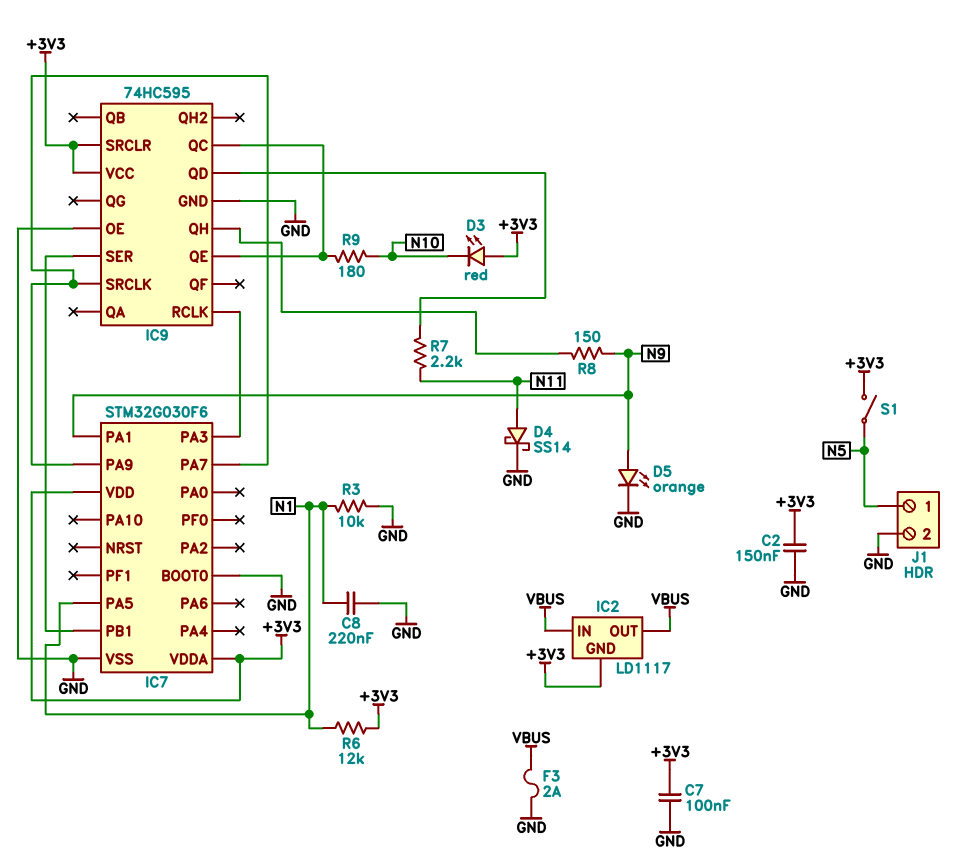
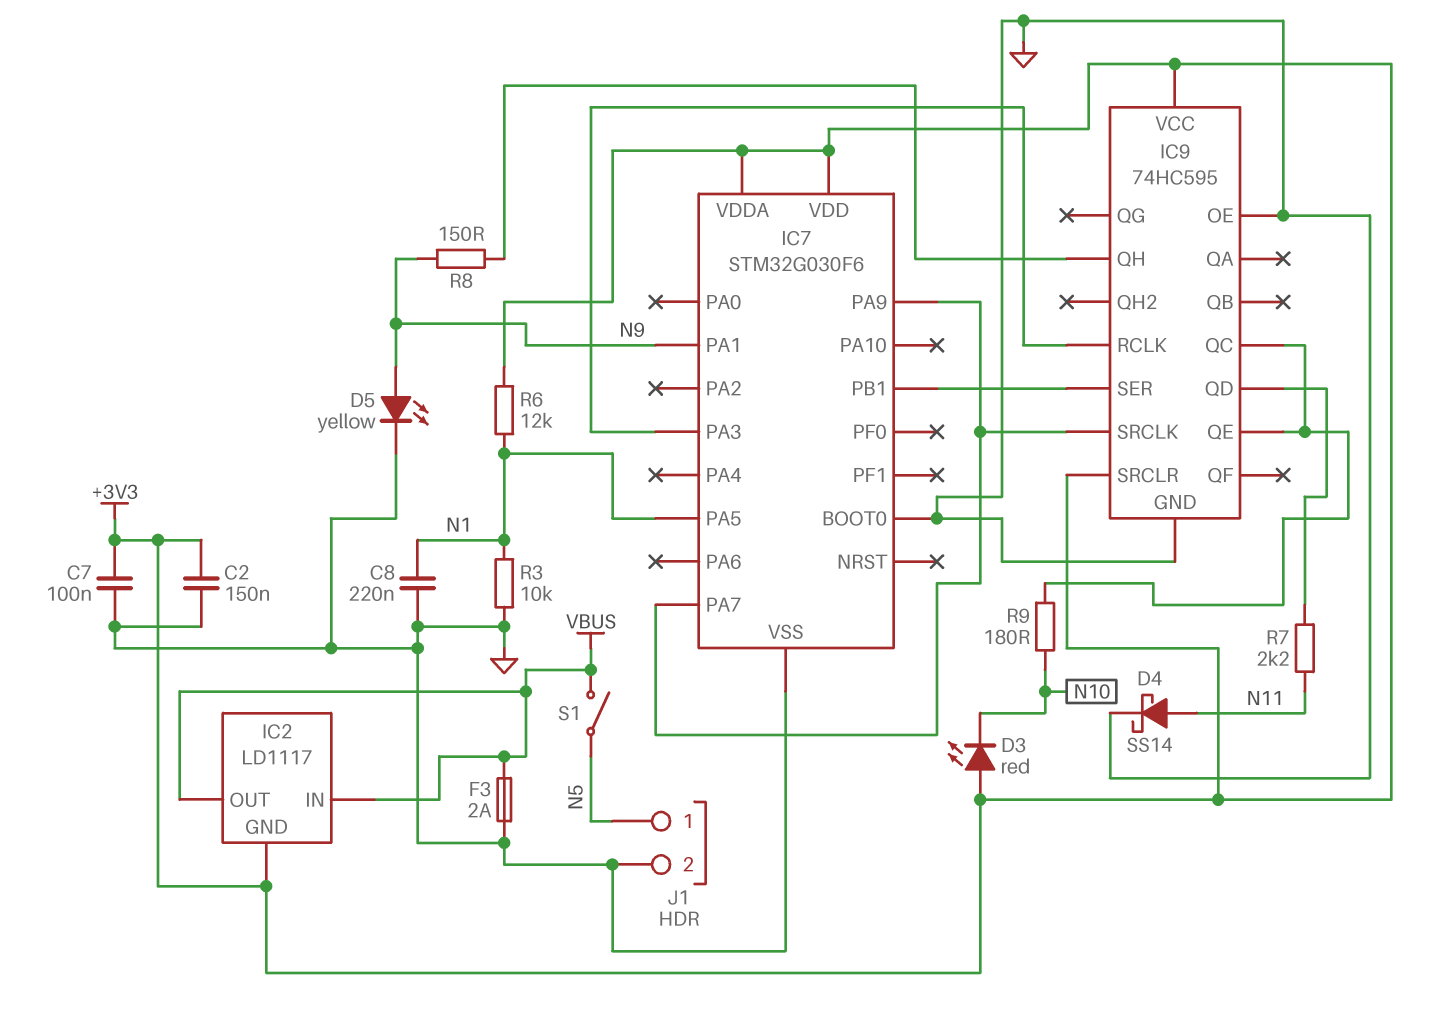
D5: LED orange (A N9, K GND) -> LED yellow (A N9, K GND)
S1: switch (+3V3, N5) -> switch (N5, VBUS)

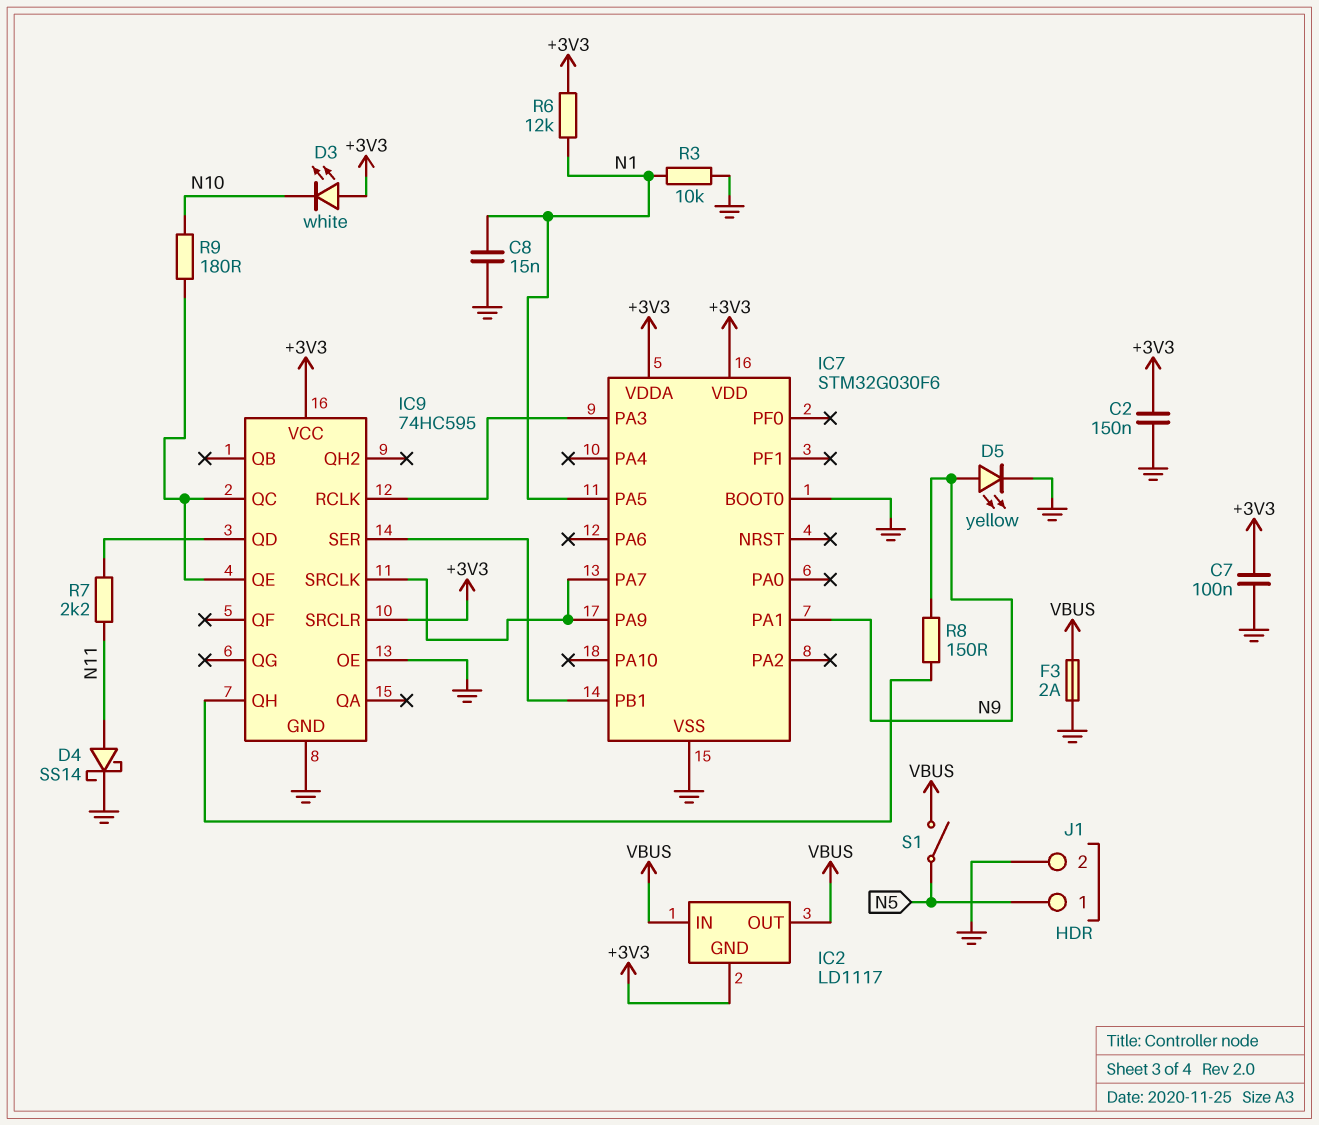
C8: 220nF (GND, N1) -> 15nF (GND, N1)
D3: LED red (A +3V3, K N10) -> LED white (A +3V3, K N10)

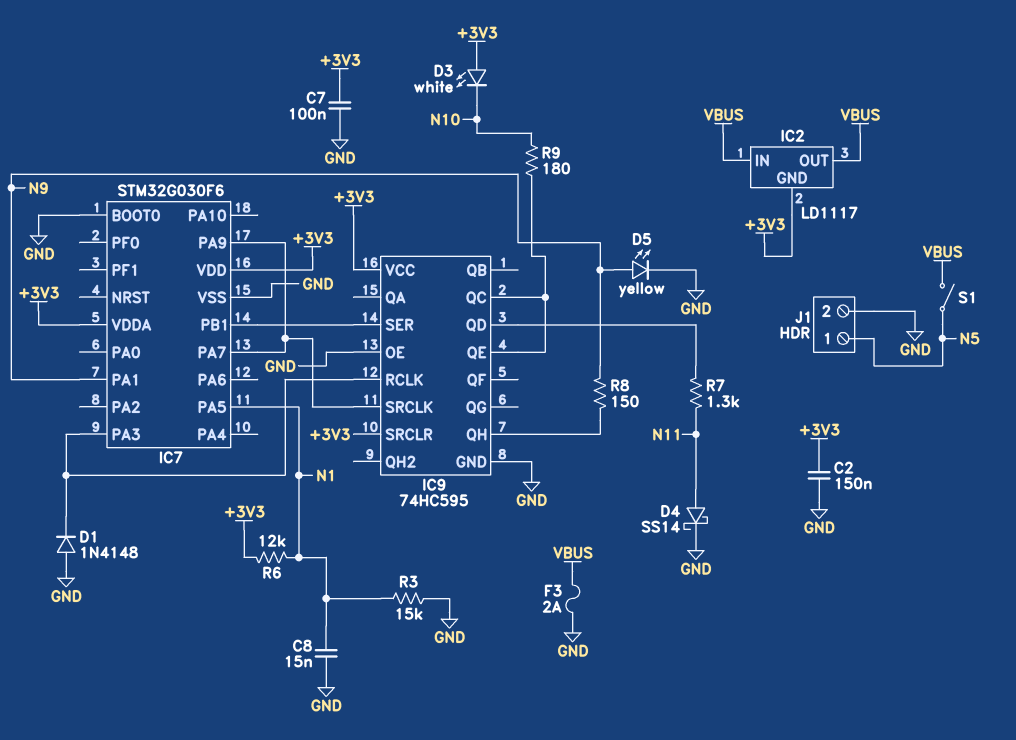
D1: none -> diode 1N4148 (A GND, K IC7/PA3)
R3: 10k (GND, N1) -> 15k (GND, N1)
R7: 2.2k (IC9/QD, N11) -> 1.3k (IC9/QD, N11)

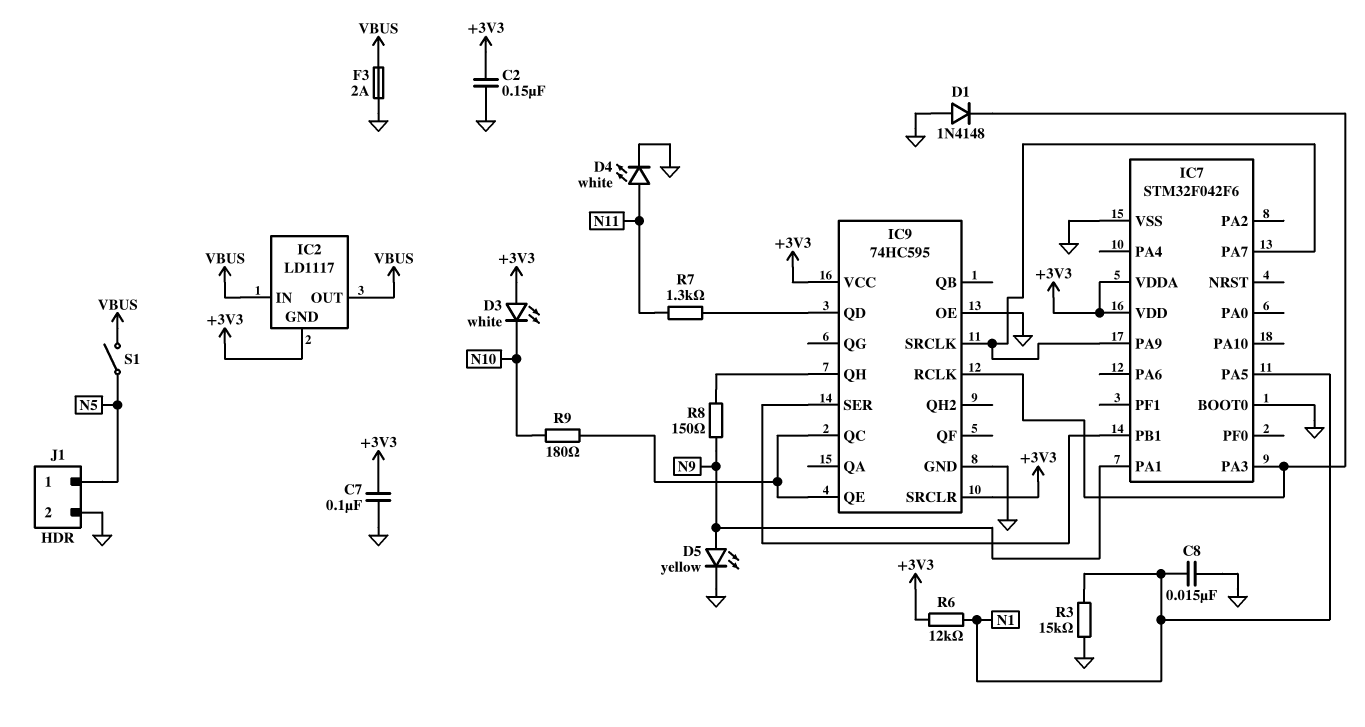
D4: schottky SS14 (A N11, K GND) -> LED white (A N11, K GND)
IC7: STM32G030F6 -> STM32F042F6

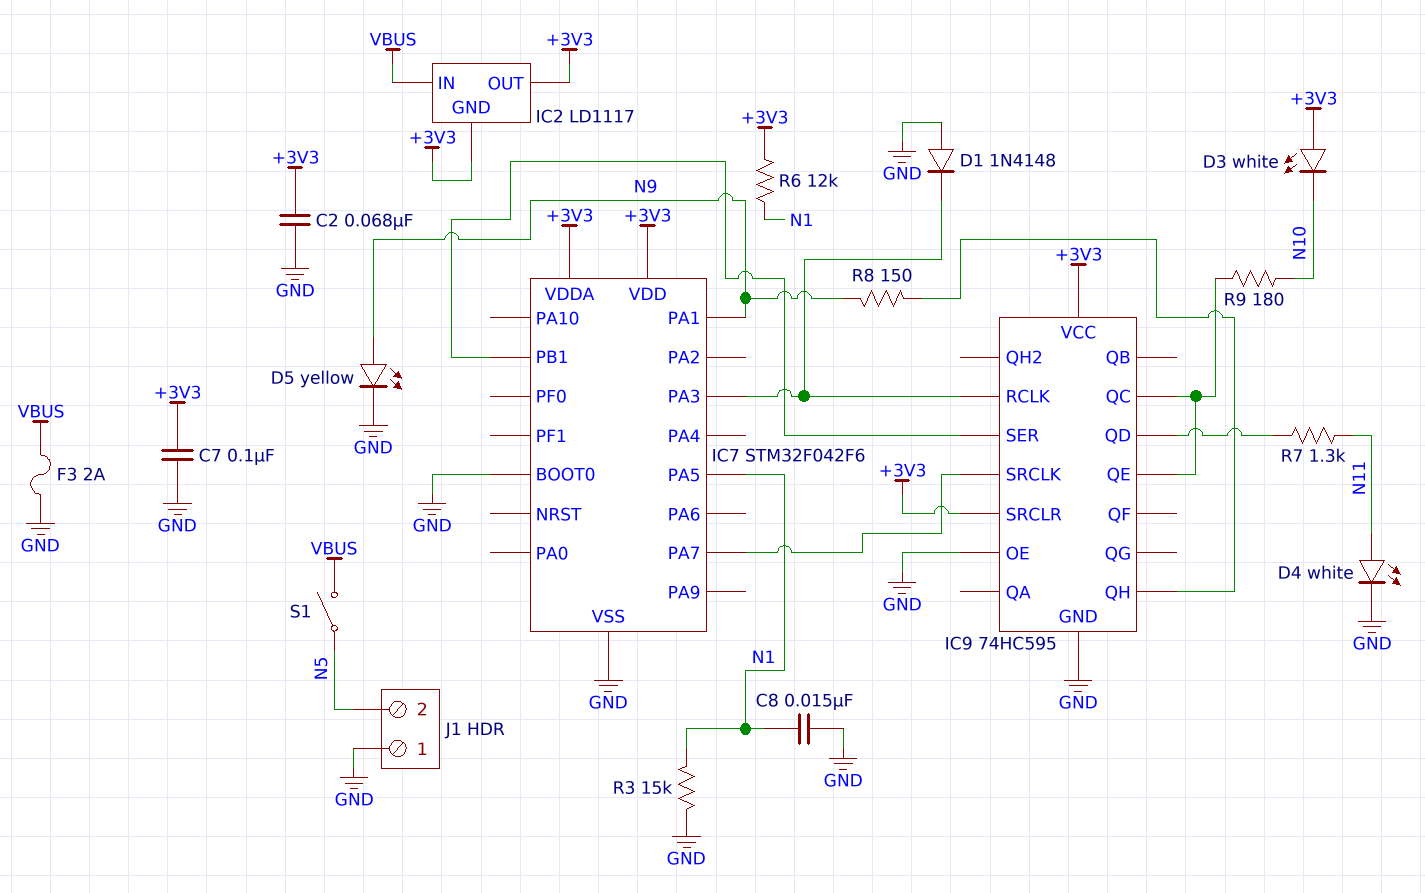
C2: 150nF (+3V3, GND) -> 68nF (+3V3, GND)
IC2 pin OUT: VBUS -> +3V3
IC7 pin PA9: IC7/PA7 -> none
J1 pin 1: N5 -> GND
J1 pin 2: GND -> N5

